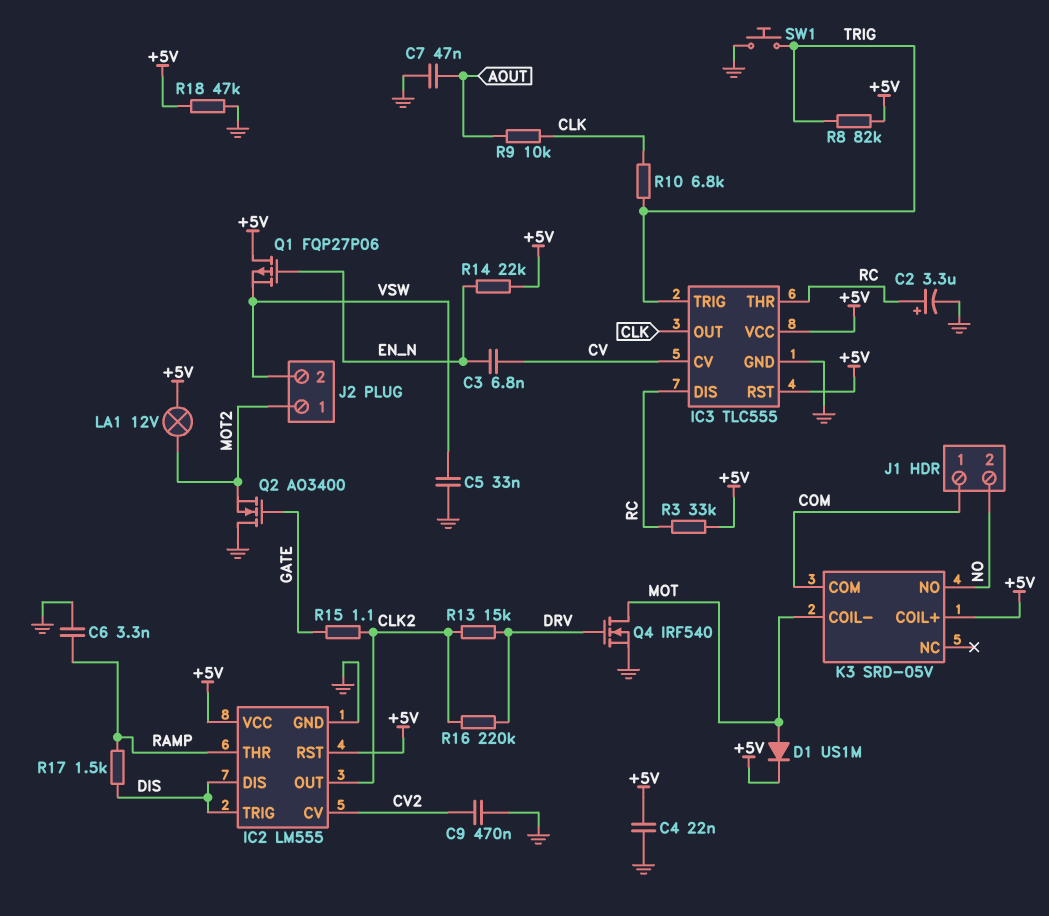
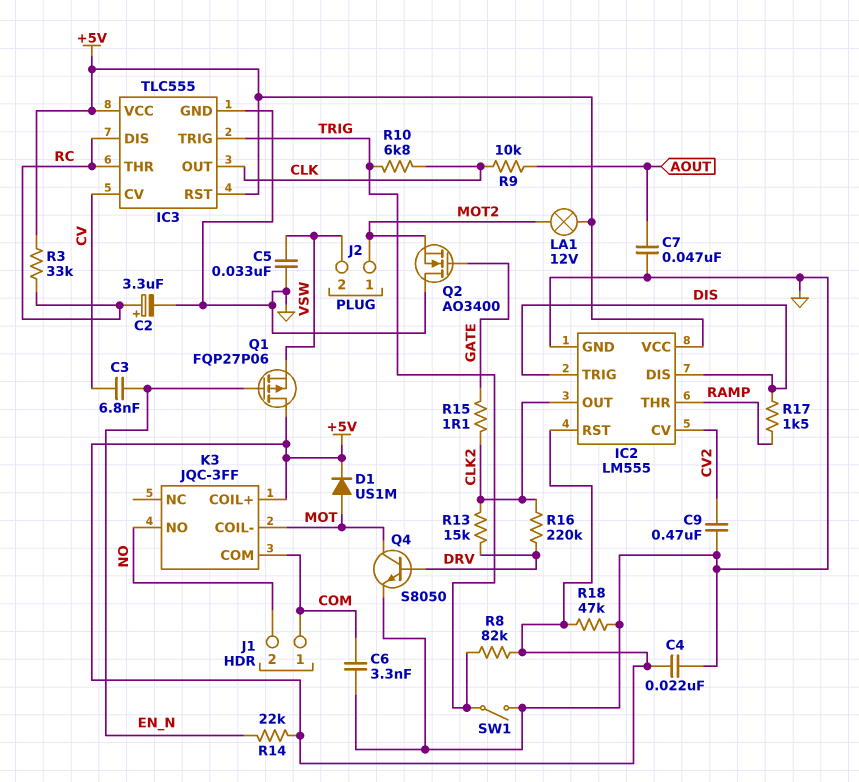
C6: 3.3nF (GND, RAMP) -> 3.3nF (COM, GND)
K3: SRD-05V -> JQC-3FF
Q4: NMOS IRF540 (G DRV, D MOT, S GND) -> NPN S8050 (B DRV, C MOT, E GND)
SW1: button (GND, TRIG) -> switch (GND, TRIG)

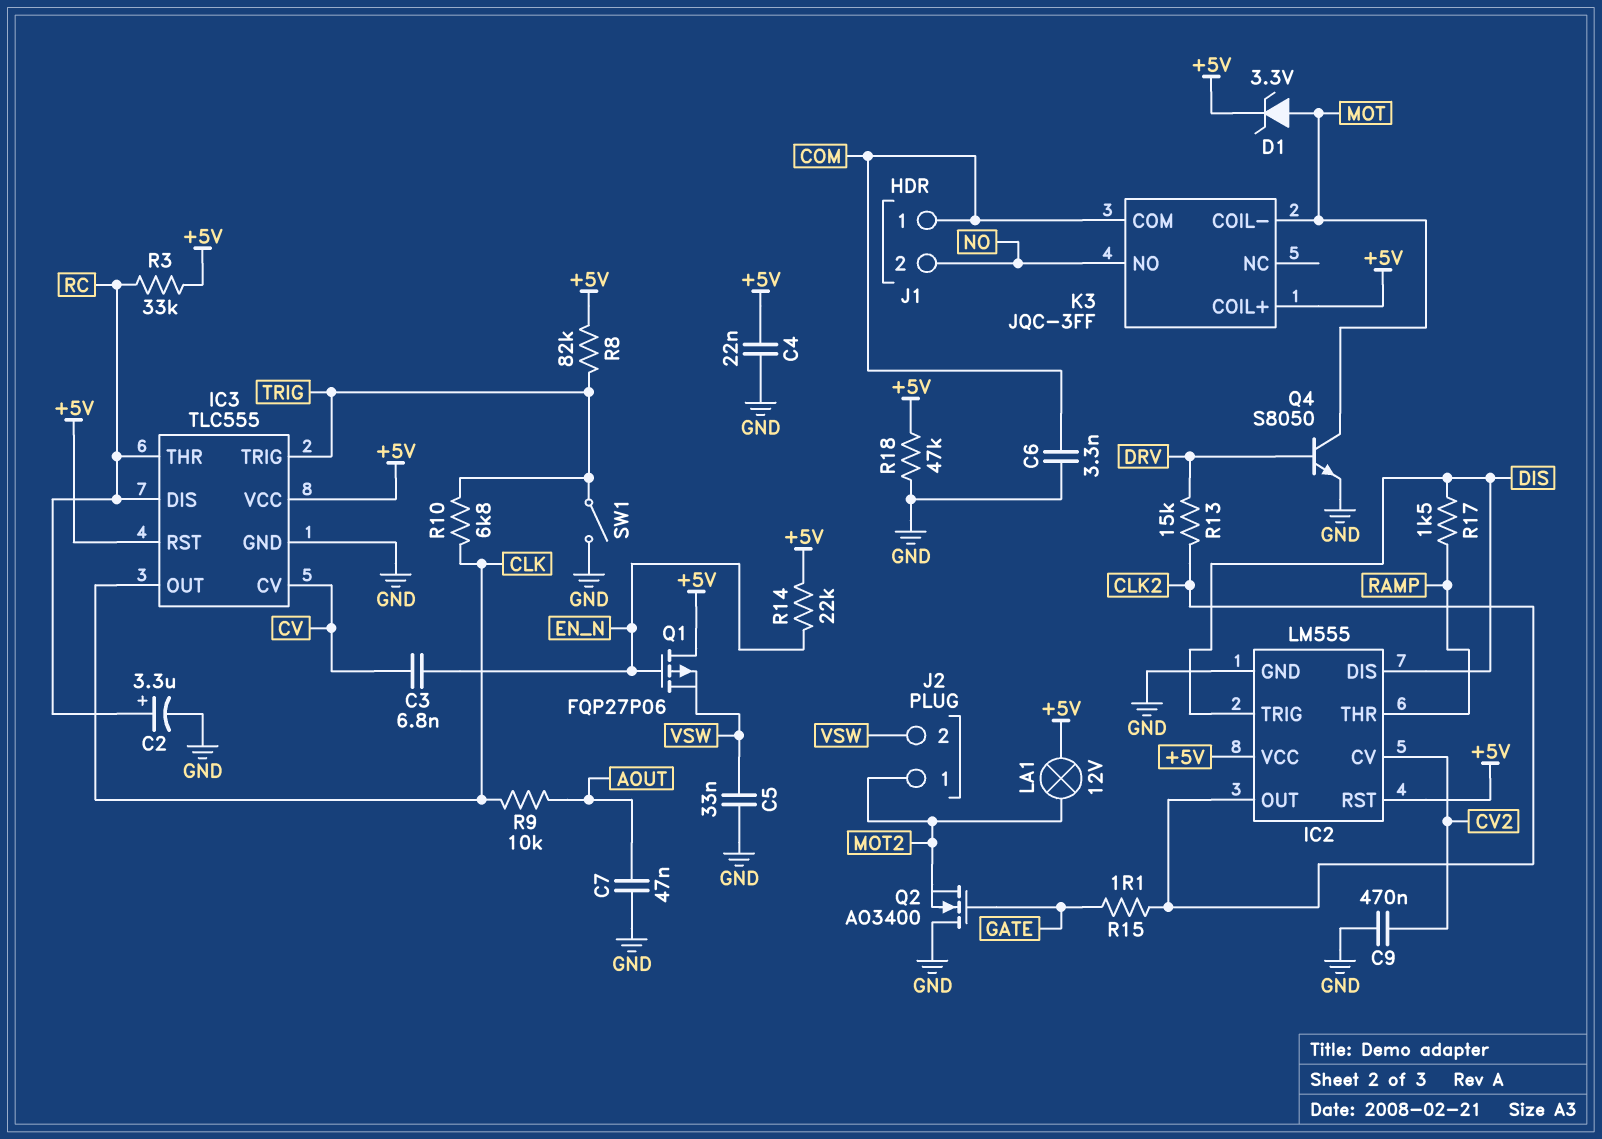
D1: diode US1M (A MOT, K +5V) -> zener 3.3V (A MOT, K +5V)
R16: 220k (CLK2, DRV) -> none

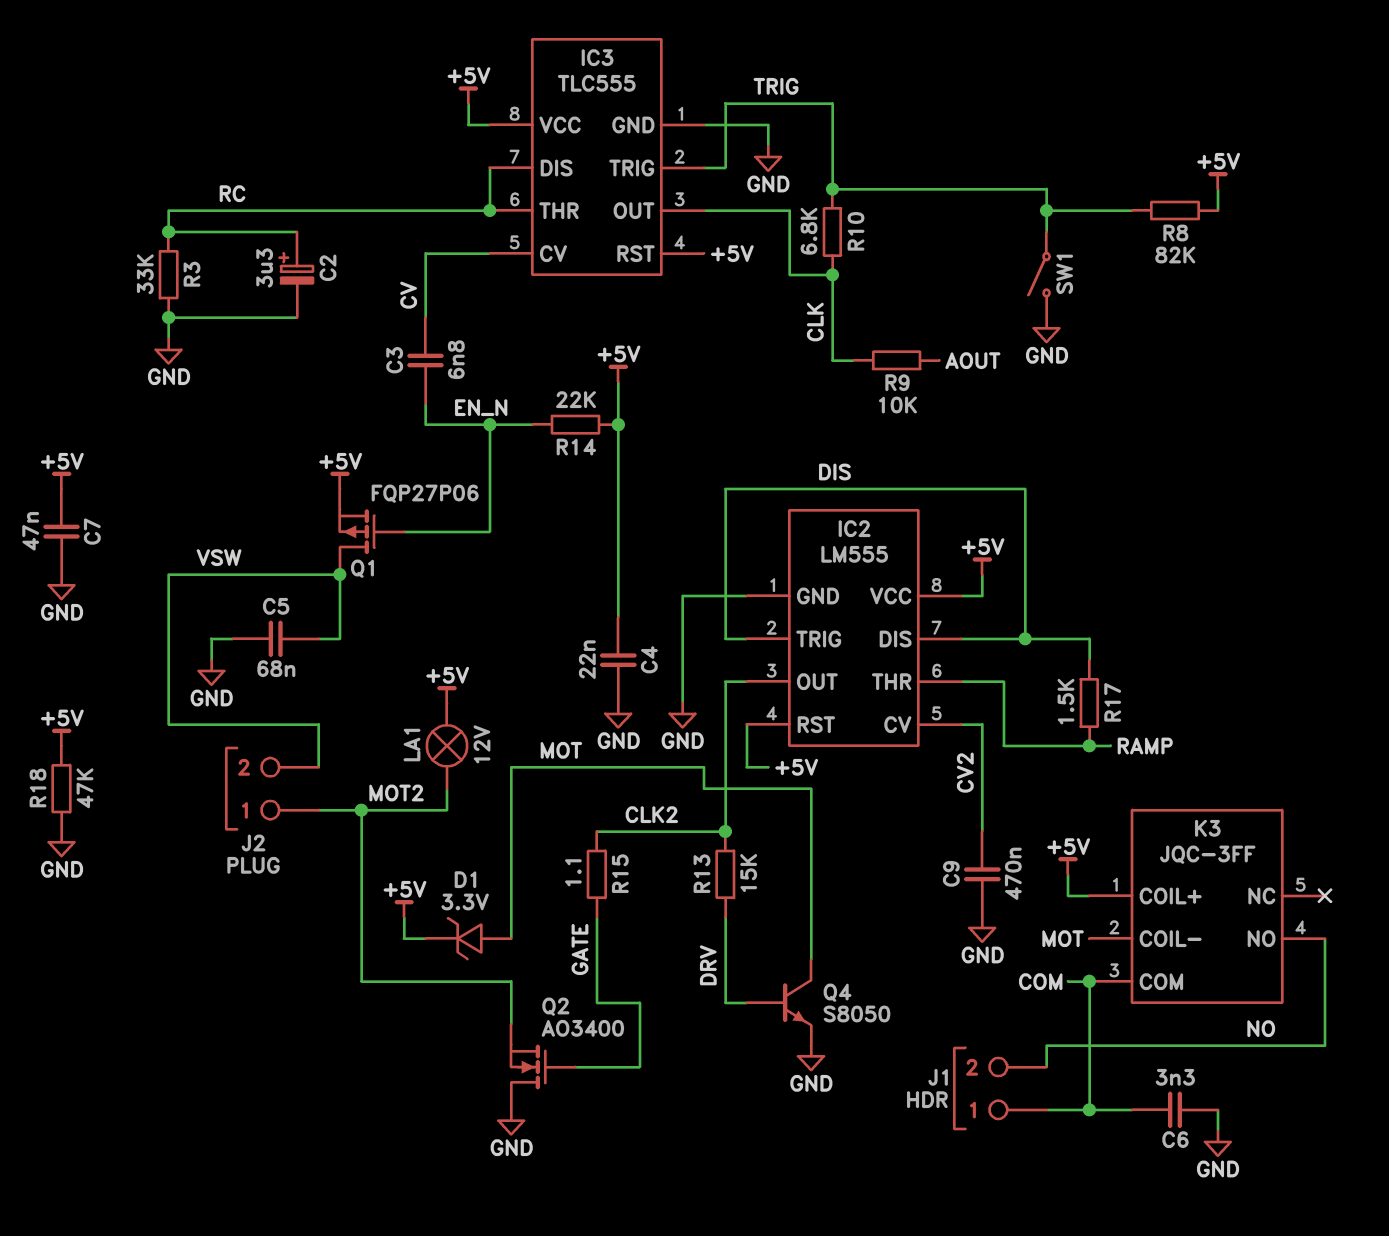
C5: 33nF (GND, VSW) -> 68nF (GND, VSW)
C7: 47nF (AOUT, GND) -> 47nF (+5V, GND)
Q1: PMOS FQP27P06 (G EN_N, D +5V, S VSW) -> PMOS FQP27P06 (G EN_N, D VSW, S +5V)
R3: 33k (+5V, RC) -> 33k (GND, RC)

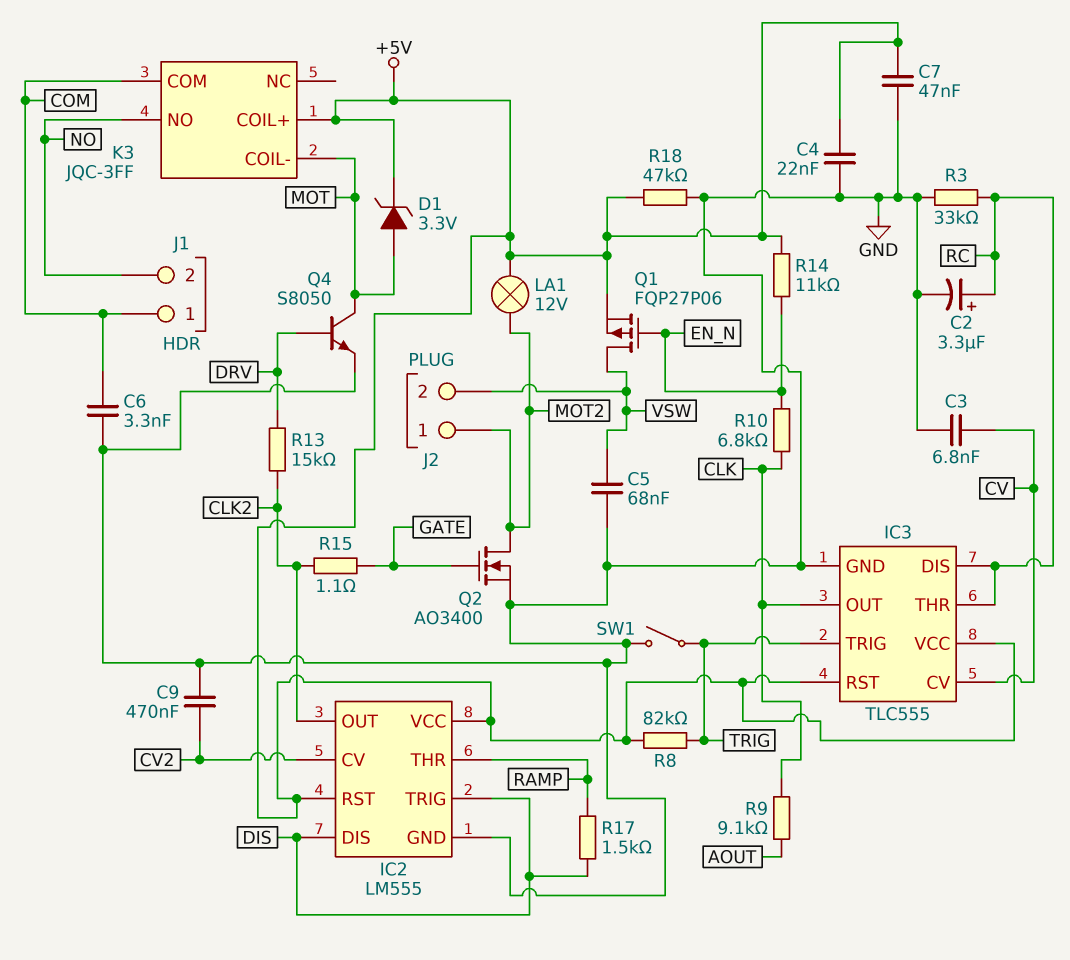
C3: 6.8nF (CV, EN_N) -> 6.8nF (CV, GND)
Q2: NMOS AO3400 (G GATE, D GND, S MOT2) -> NMOS AO3400 (G GATE, D MOT2, S GND)
R9: 10k (AOUT, CLK) -> 9.1k (AOUT, CLK)
R10: 6.8k (CLK, TRIG) -> 6.8k (CLK, EN_N)
R14: 22k (+5V, EN_N) -> 11k (+5V, EN_N)

